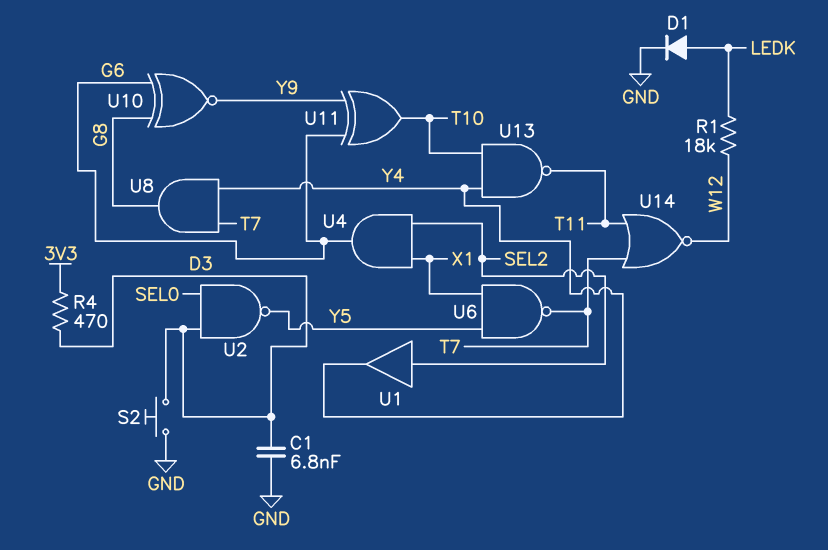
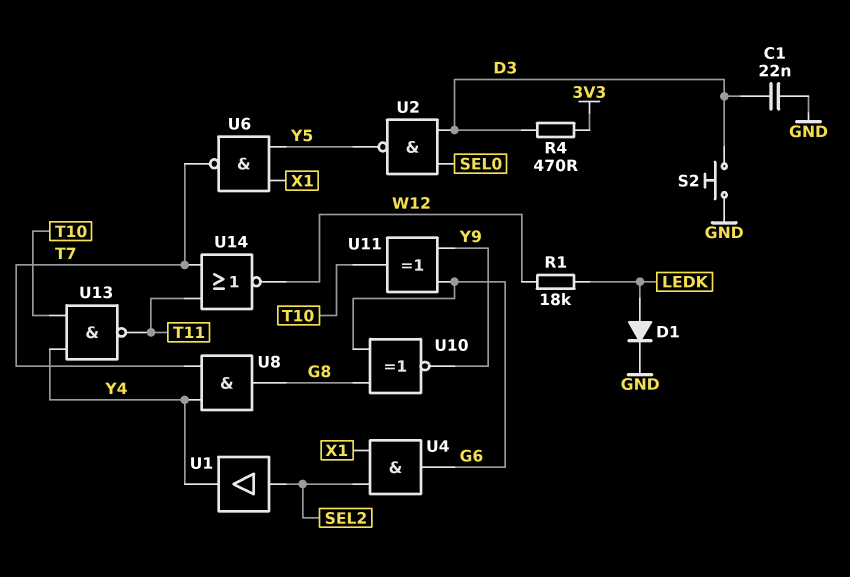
C1: 6.8nF (D3, GND) -> 22nF (D3, GND)

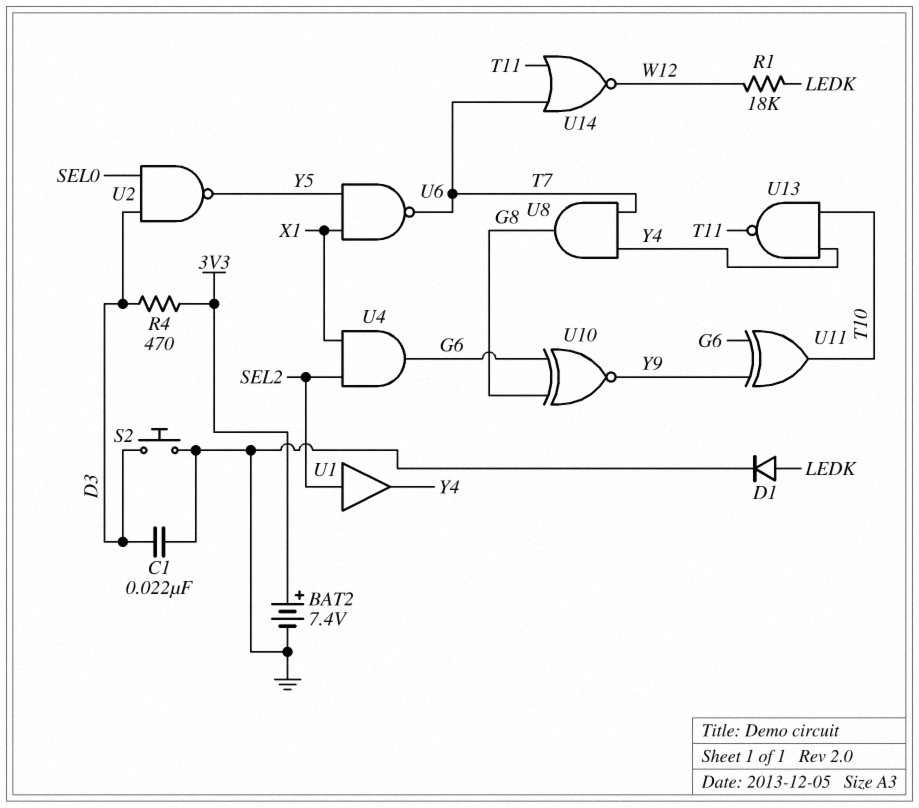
BAT2: none -> 7.4V (plus 3V3, minus GND)

